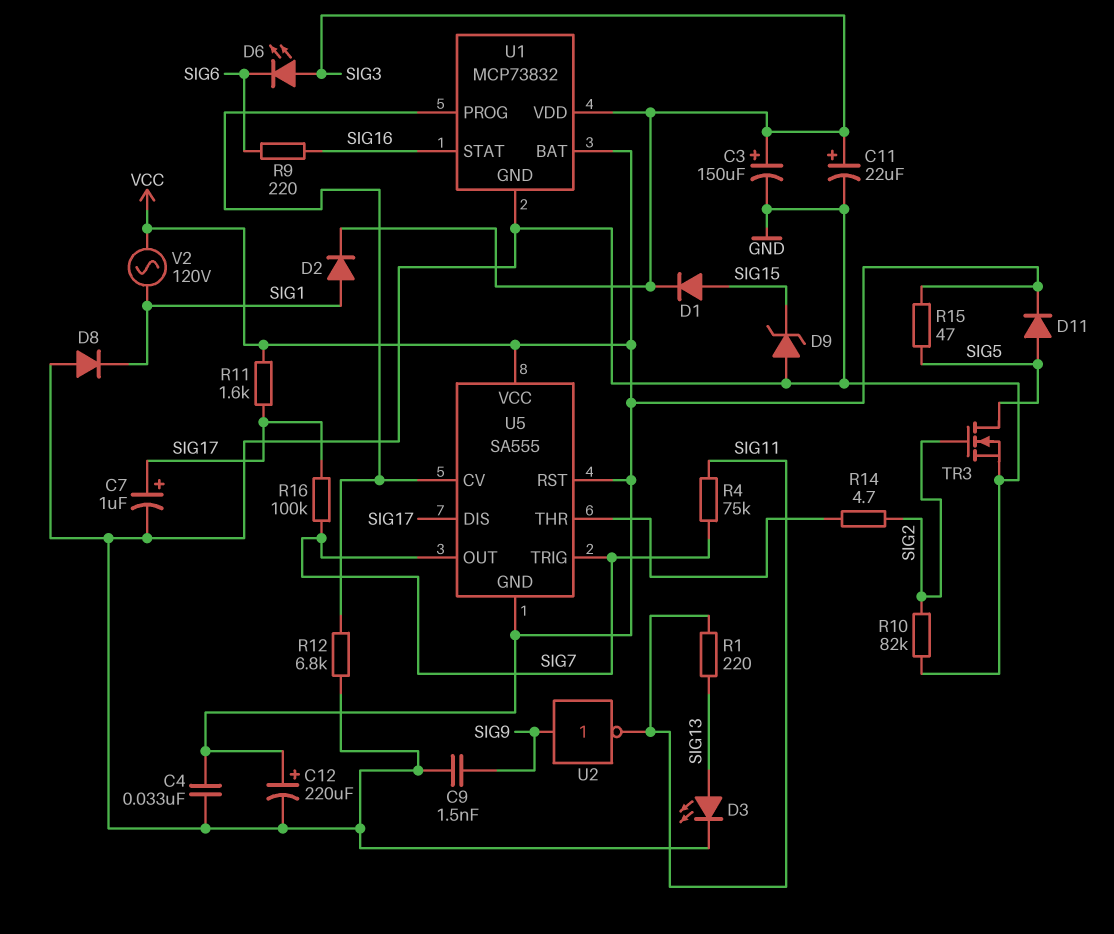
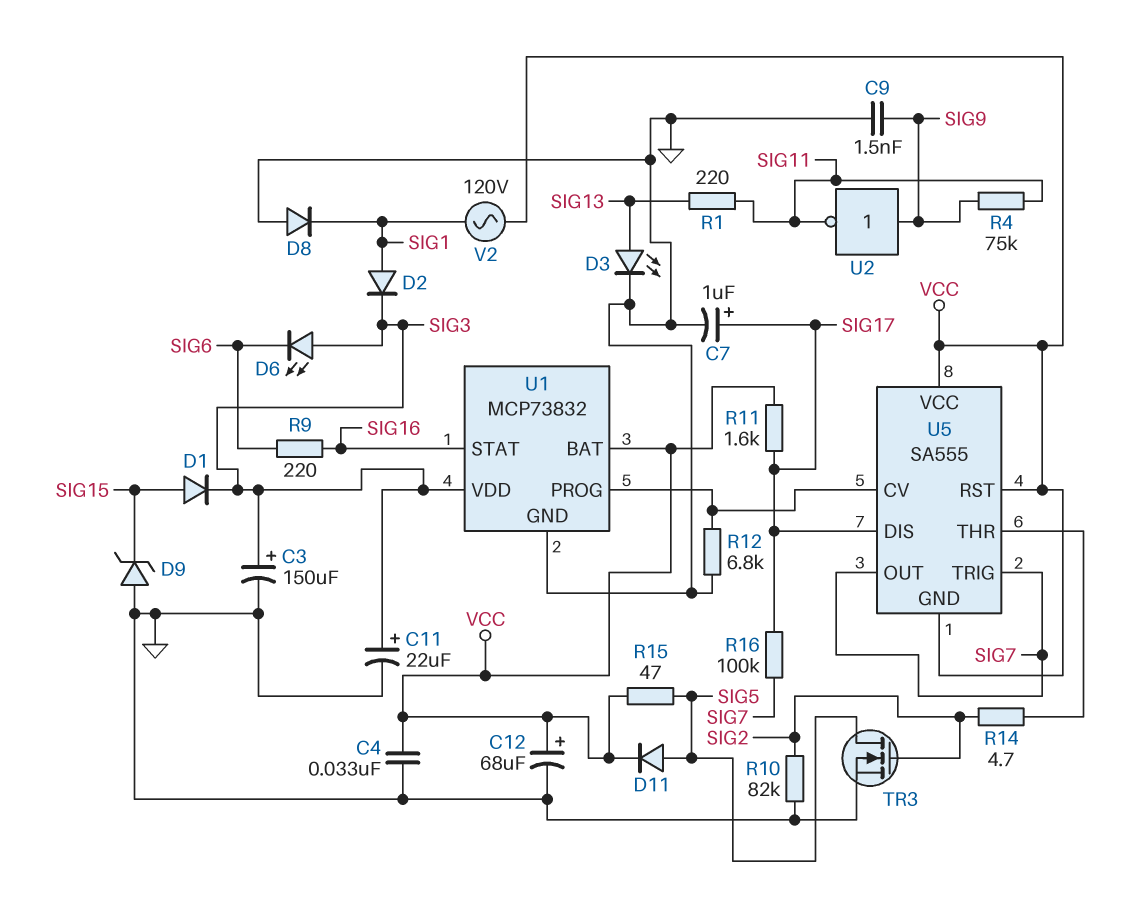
C12: 220uF (plus VCC, minus GND) -> 68uF (plus VCC, minus GND)
R4: 75k (SIG7, SIG11) -> 75k (SIG9, SIG11)

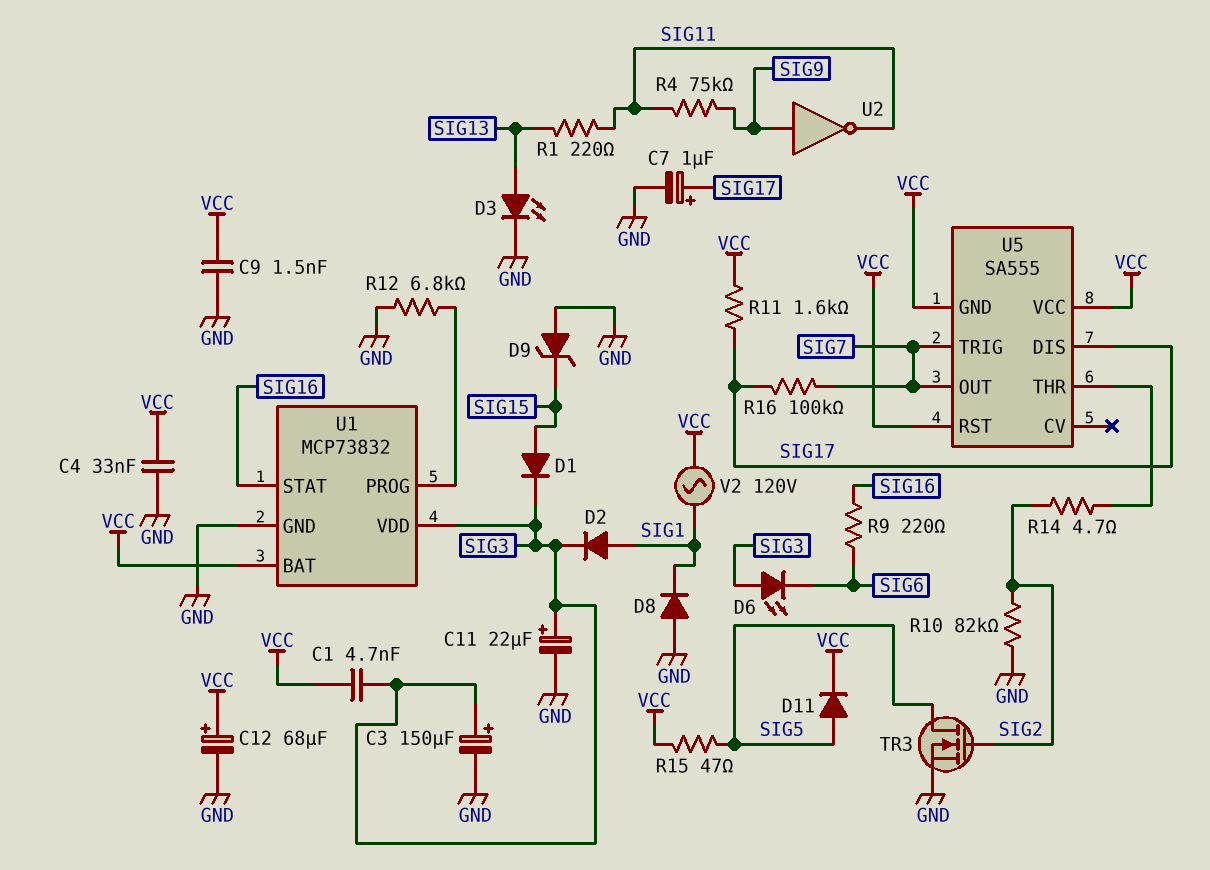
C1: none -> 4.7nF (SIG3, VCC)
C9: 1.5nF (GND, SIG9) -> 1.5nF (GND, VCC)
U5 pin CV: U1/PROG -> none

